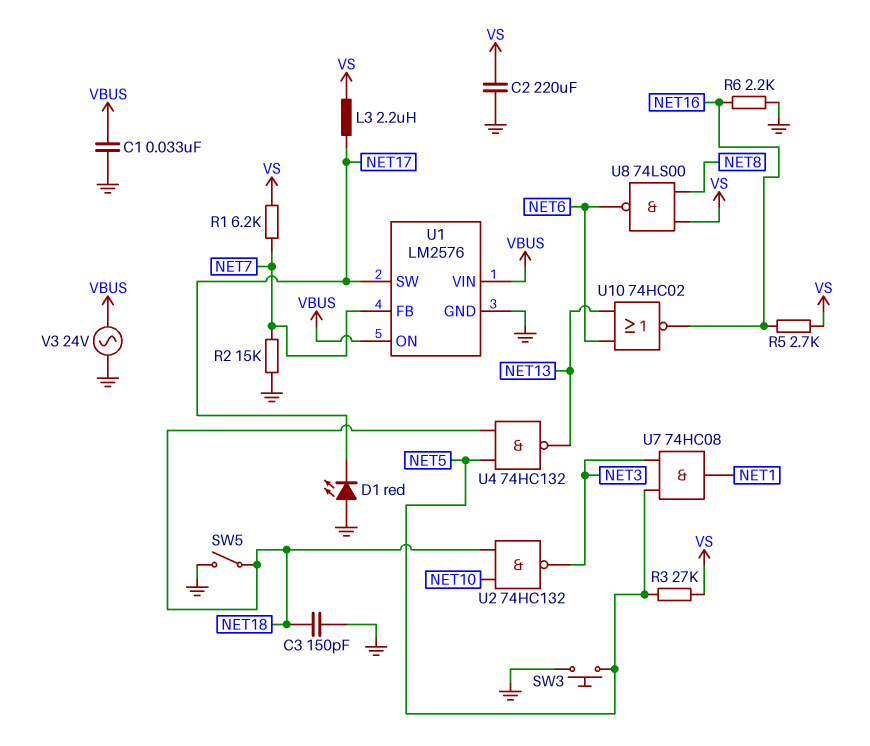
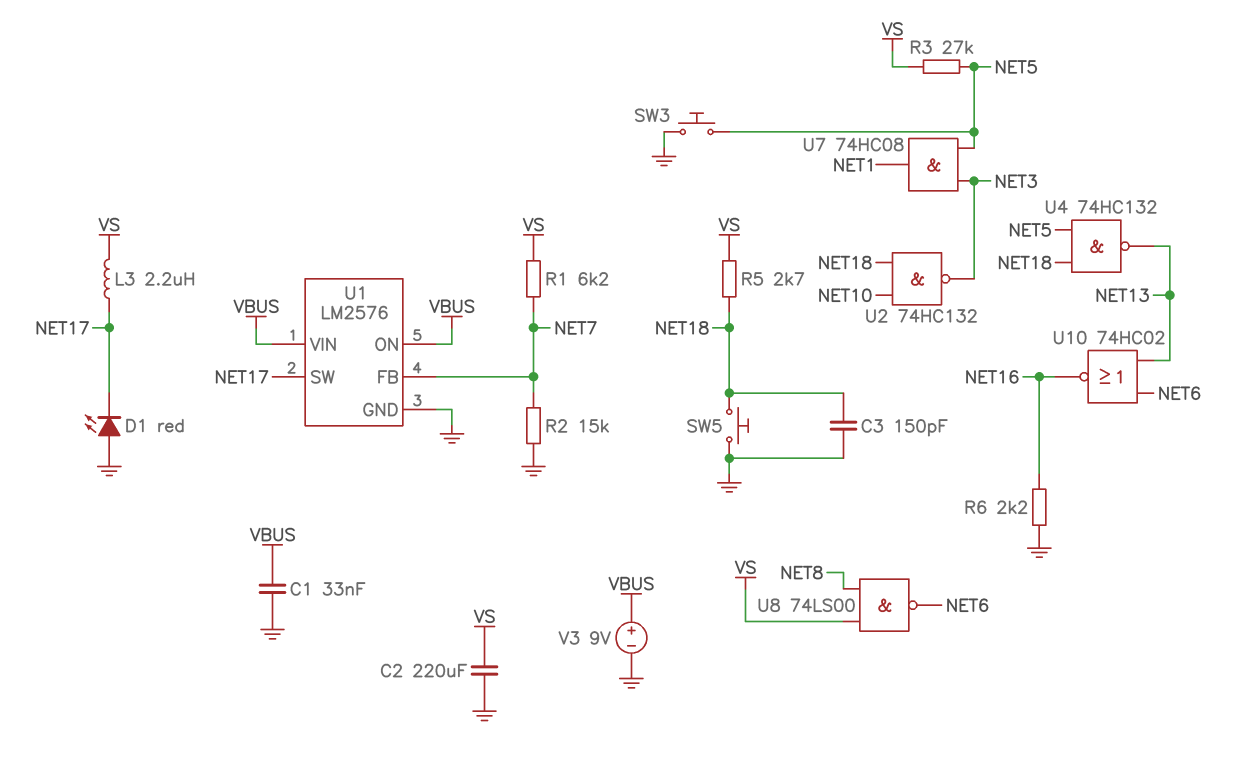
R5: 2.7k (NET16, VS) -> 2.7k (NET18, VS)
SW5: switch (GND, NET18) -> button (GND, NET18)
V3: AC 24V (GND, VBUS) -> 9V (plus VBUS, minus GND)

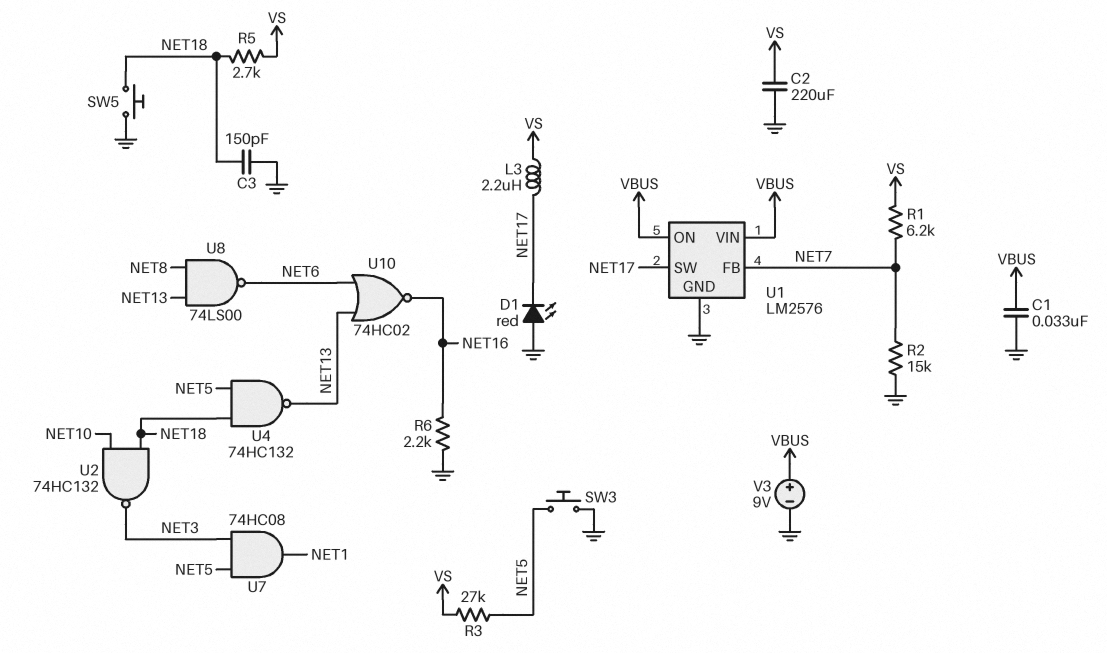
U8: NAND 74LS00 (in NET8, in VS, out NET6) -> NAND 74LS00 (in NET8, in NET13, out NET6)

